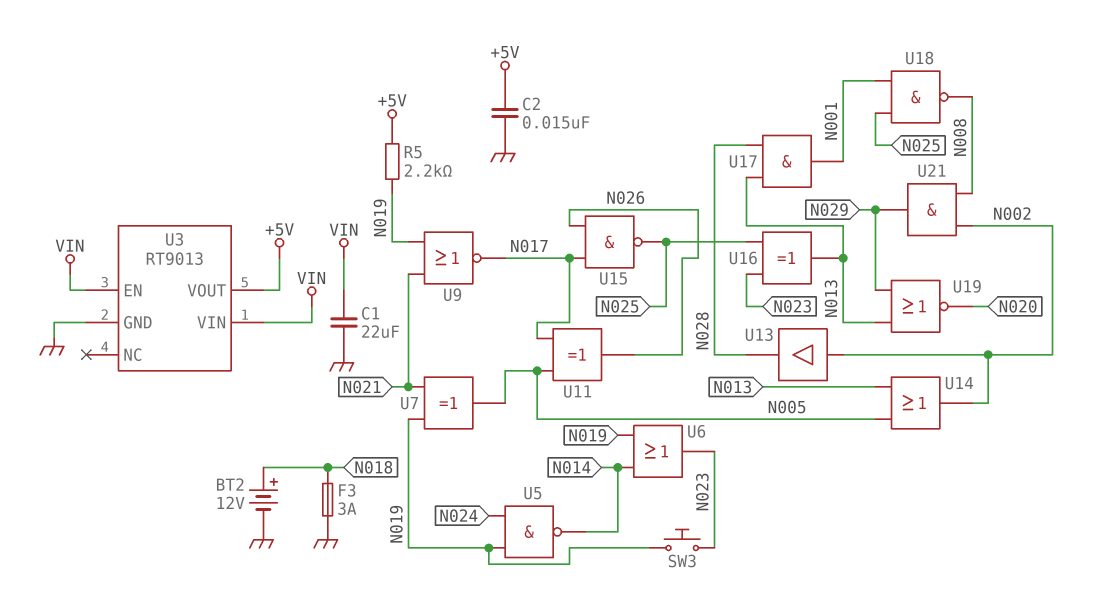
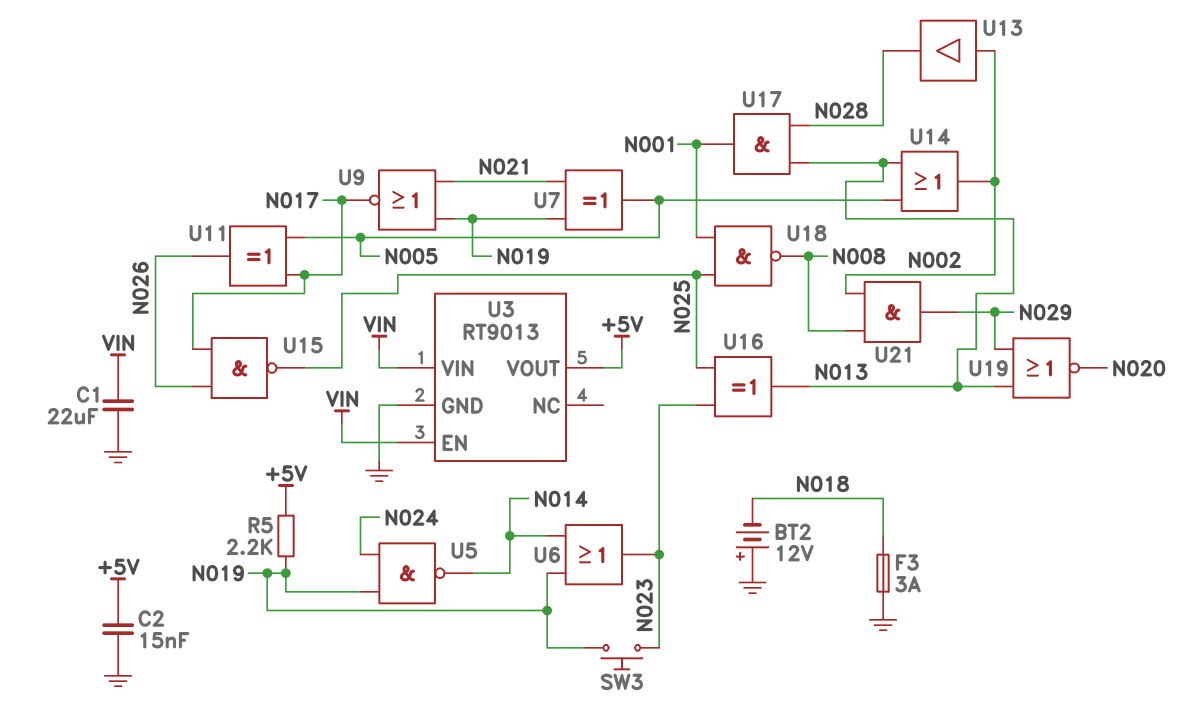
BT2: 12V (plus N018, minus GND) -> 12V (plus GND, minus N018)

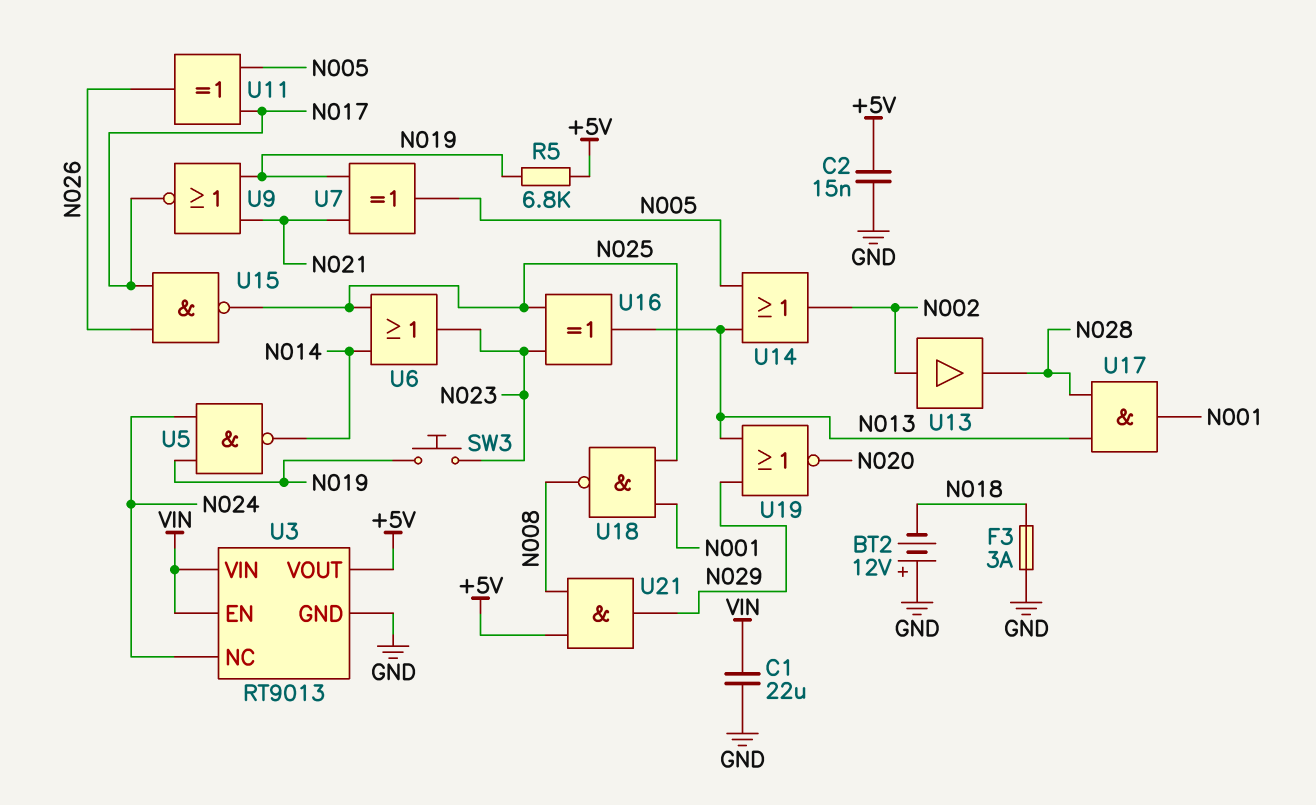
R5: 2.2k (+5V, N019) -> 6.8k (+5V, N019)
U3 pin NC: none -> N024
U6: OR (in N014, in N019, out N023) -> OR (in N014, in N025, out N023)
U21: AND (in N002, in N008, out N029) -> AND (in +5V, in N008, out N029)

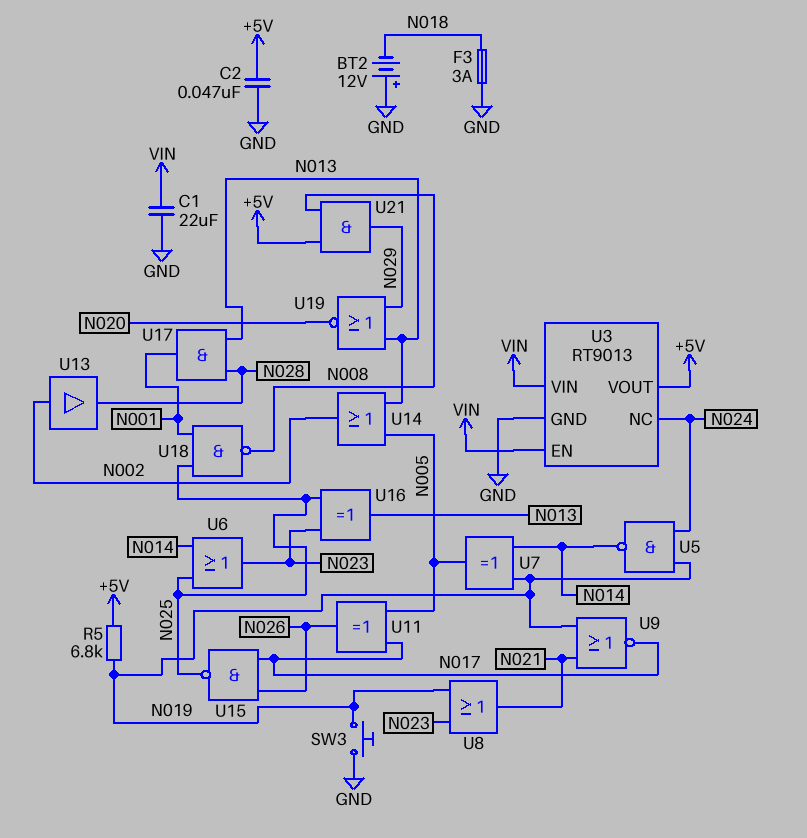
C2: 15nF (+5V, GND) -> 47nF (+5V, GND)
SW3: button (N019, N023) -> button (GND, N019)
U7: XOR (in N019, in N021, out N005) -> XOR (in N014, in N019, out N005)
U8: none -> OR (in N019, in N023, out N021)

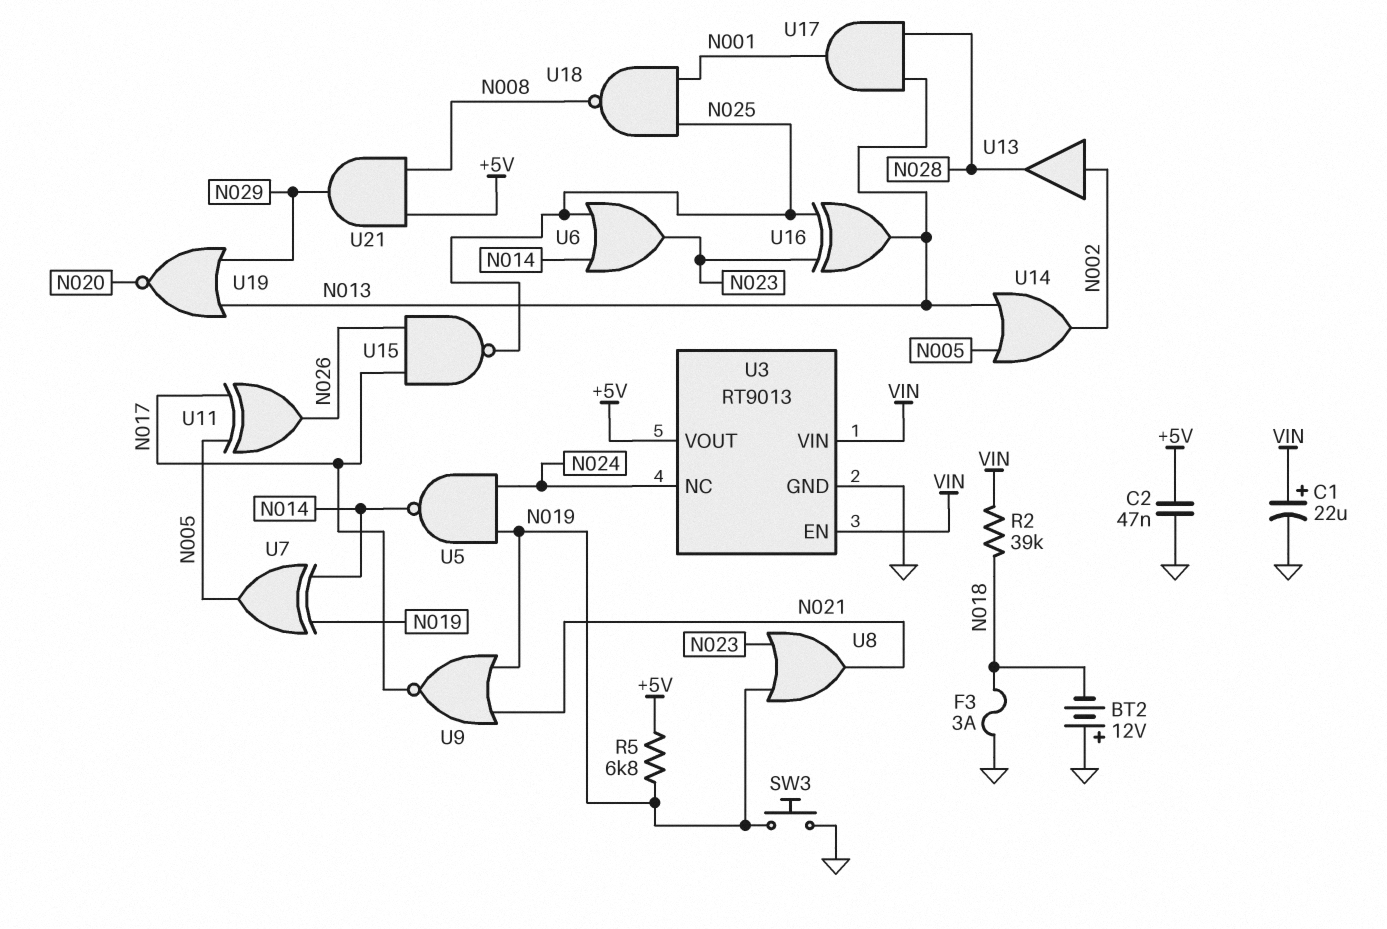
C1: 22uF (GND, VIN) -> 22uF (plus VIN, minus GND)
R2: none -> 39k (N018, VIN)

